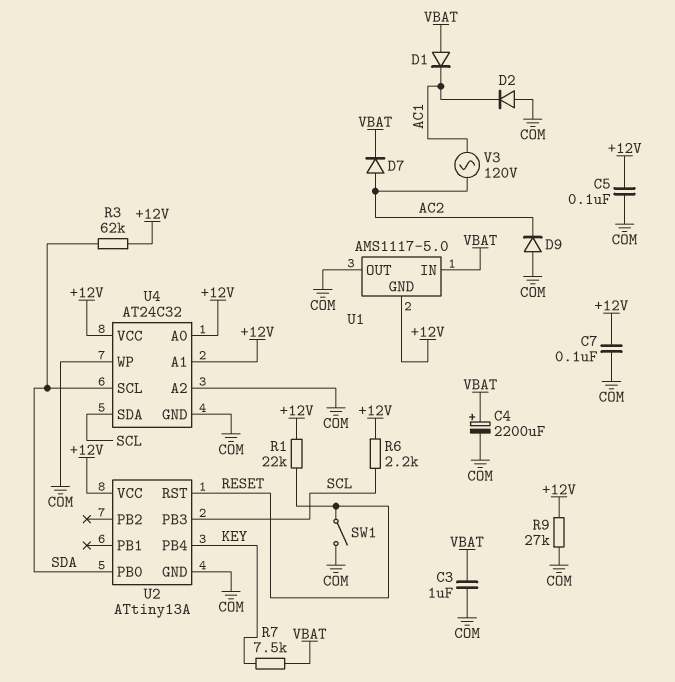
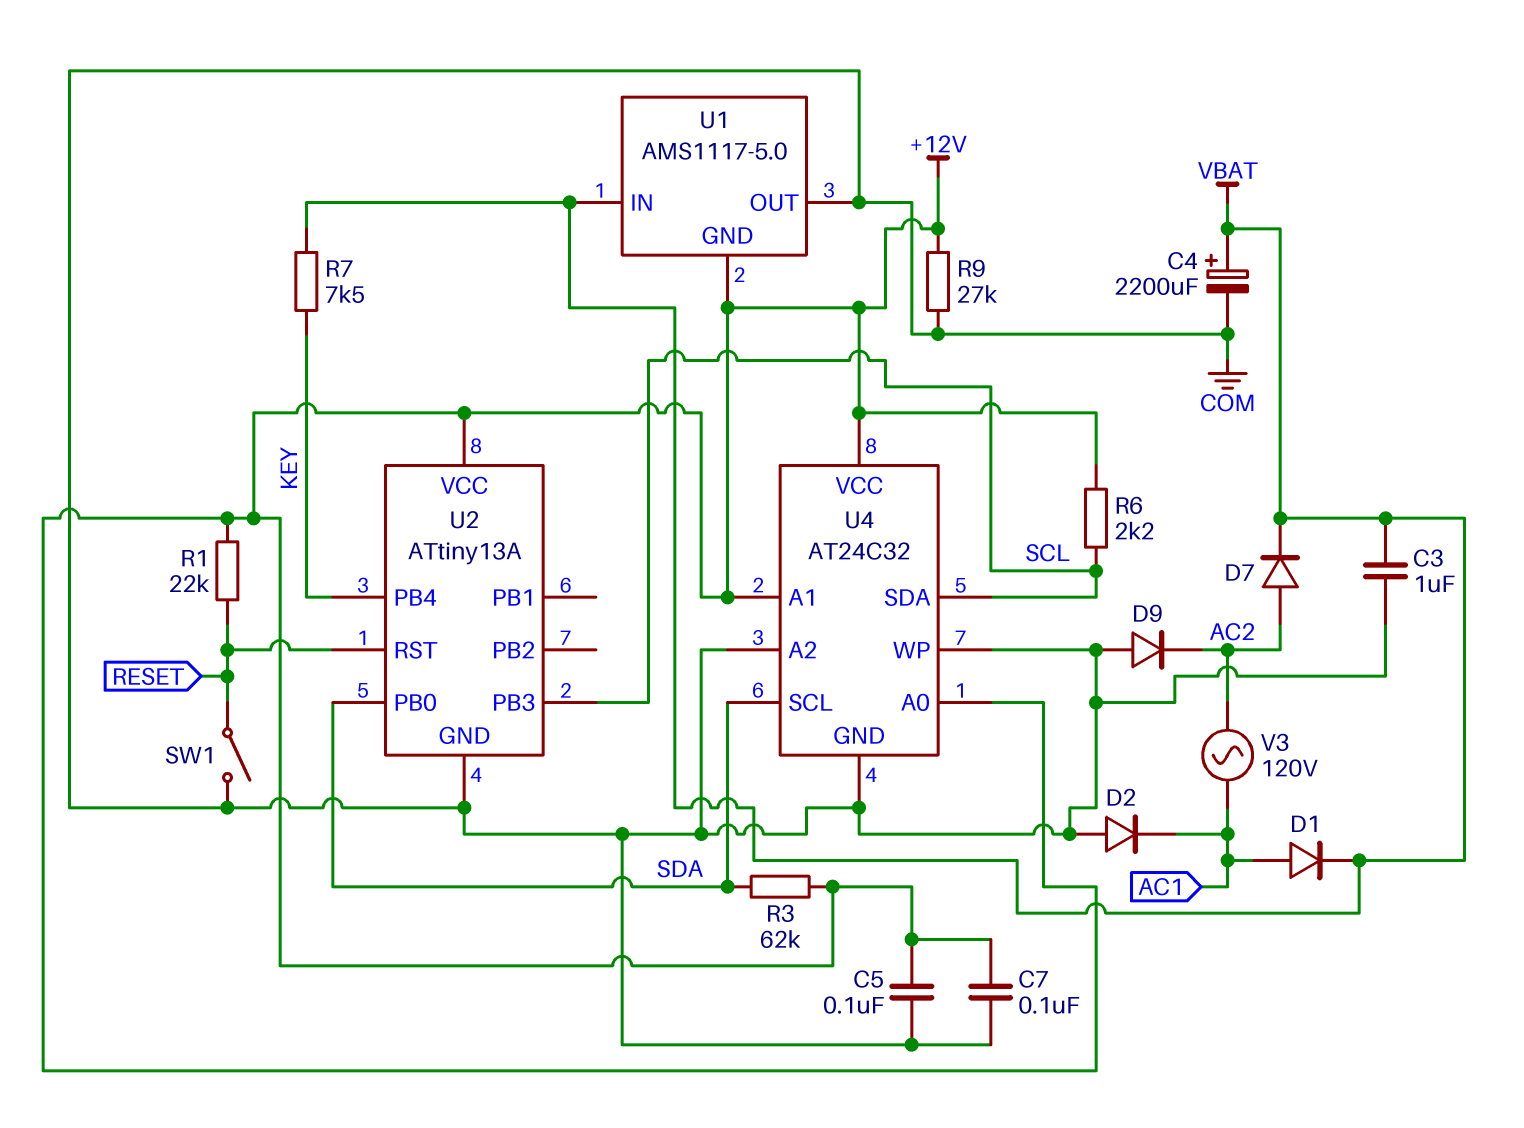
D1: diode (A VBAT, K AC1) -> diode (A AC1, K VBAT)

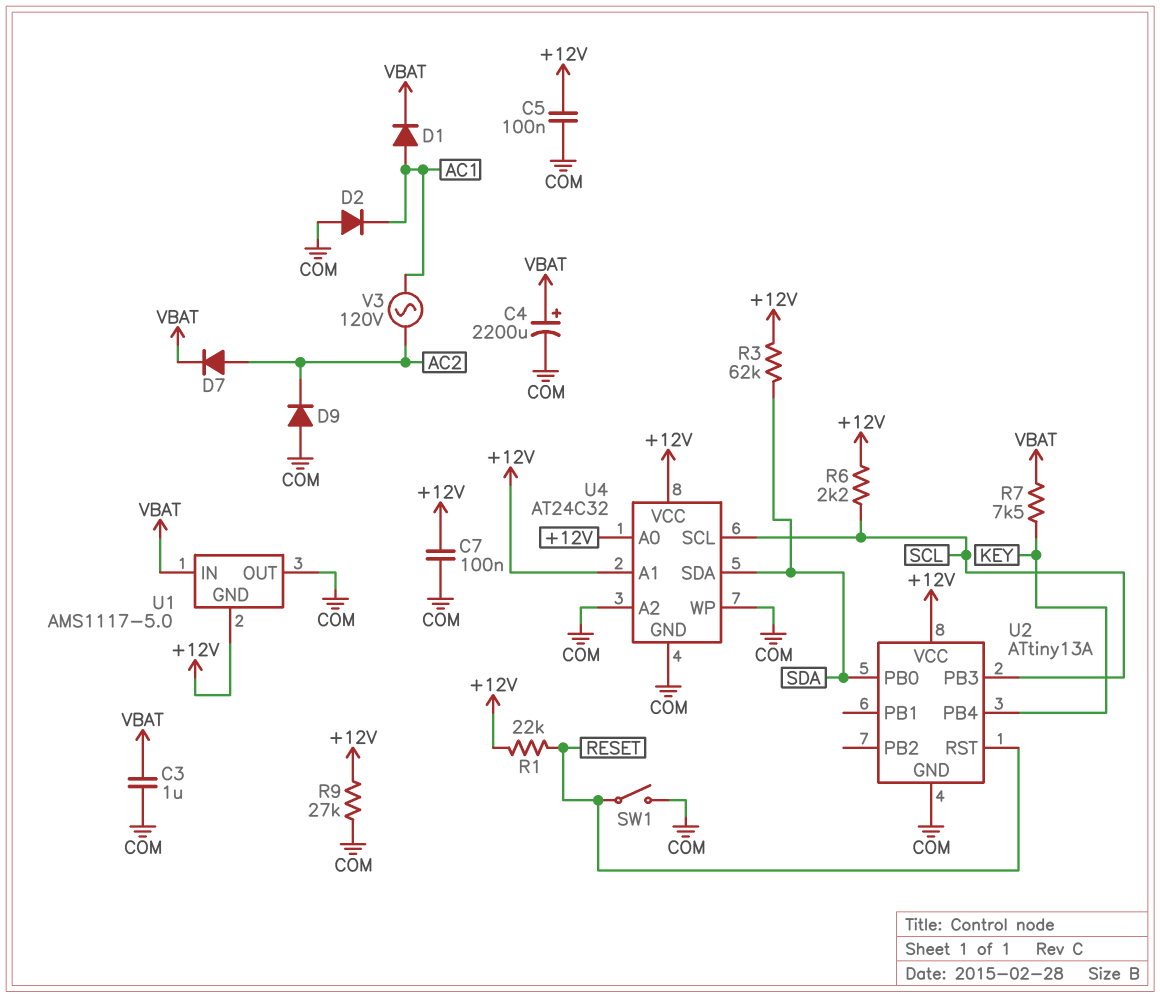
U4 pin SCL: SDA -> SCL
U4 pin SDA: SCL -> SDA

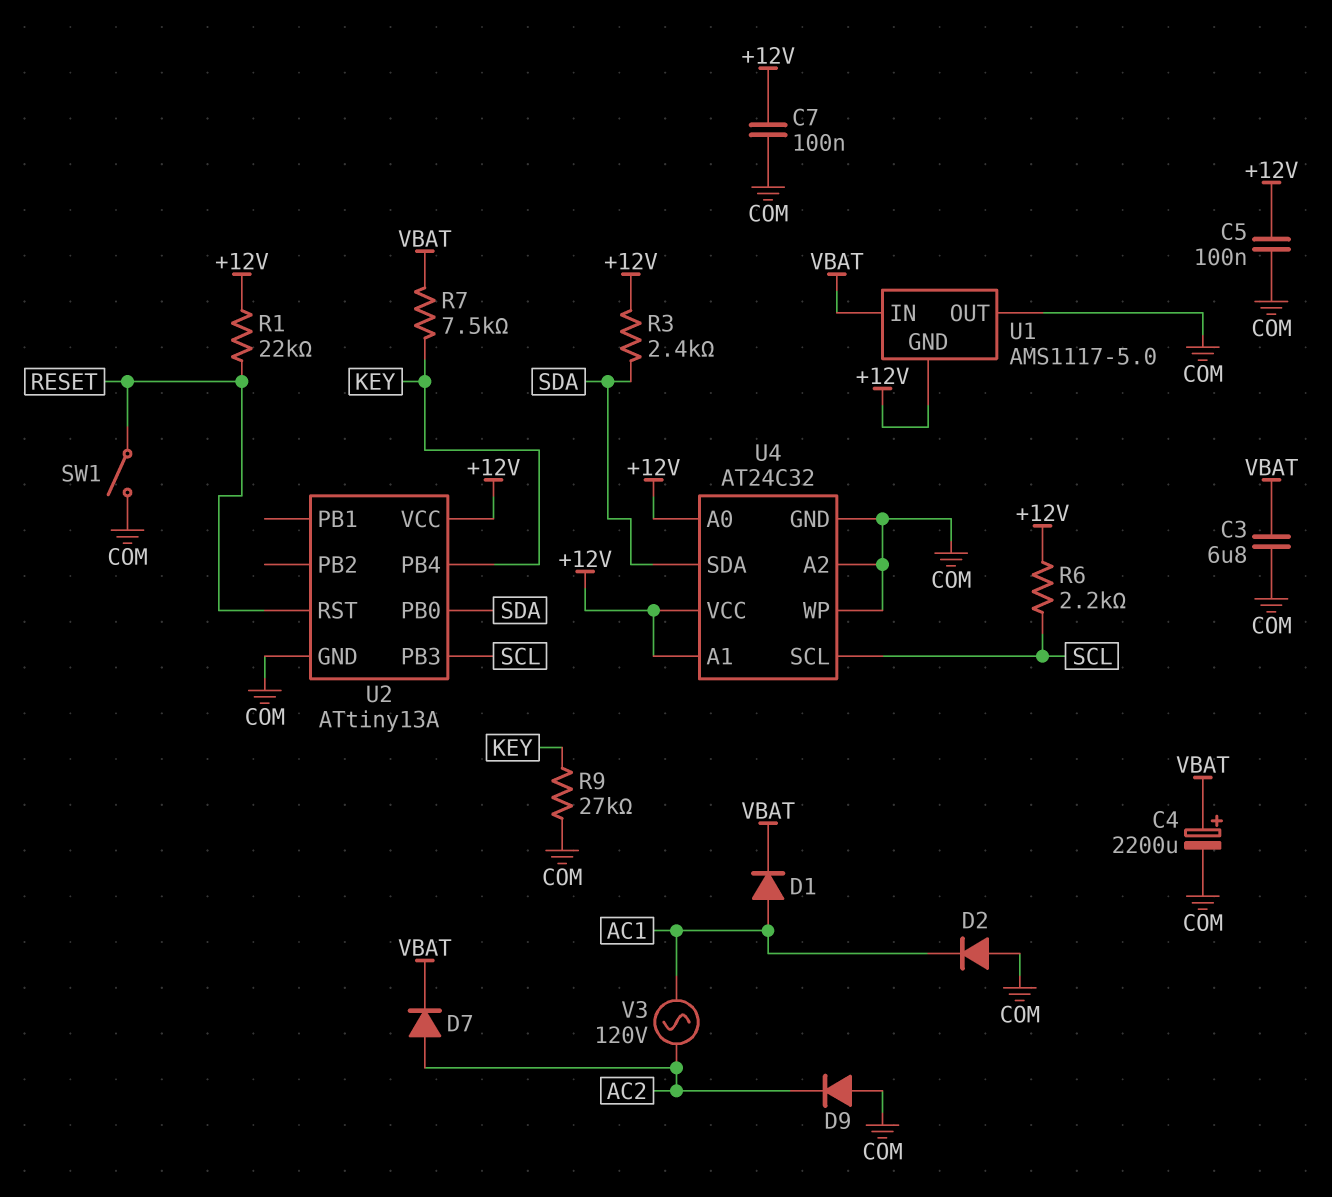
C3: 1uF (COM, VBAT) -> 6.8uF (COM, VBAT)
R3: 62k (+12V, SDA) -> 2.4k (+12V, SDA)
R9: 27k (+12V, COM) -> 27k (COM, KEY)

